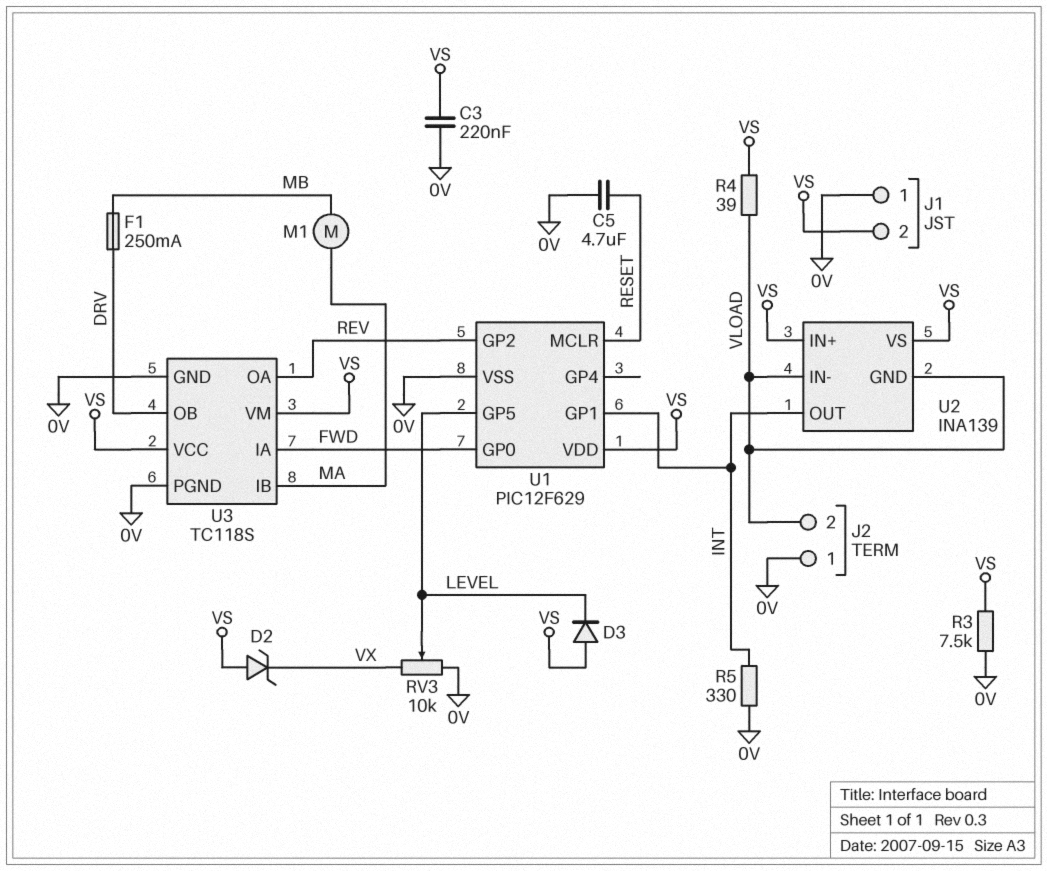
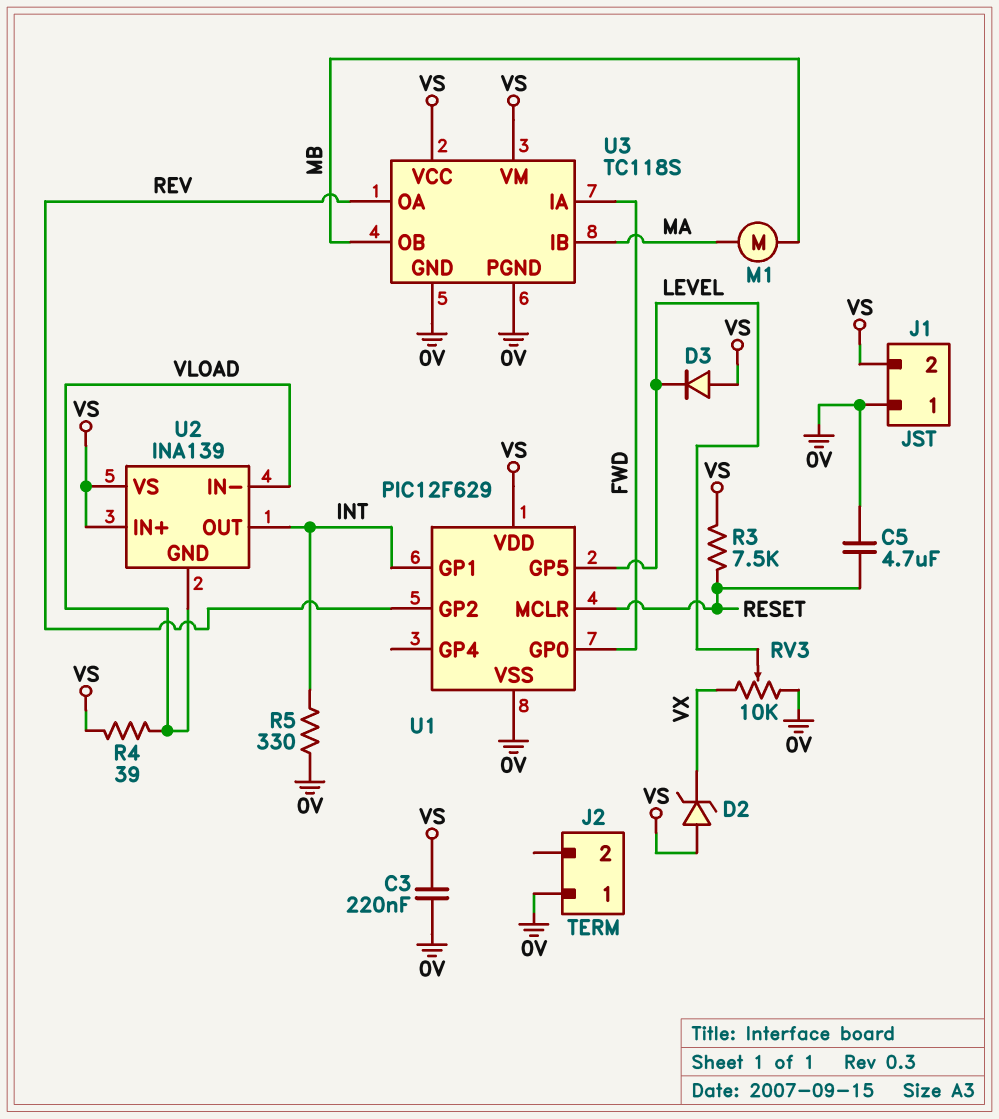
F1: 250mA (DRV, MB) -> none
J2 pin 2: VLOAD -> none
R3: 7.5k (0V, VS) -> 7.5k (RESET, VS)
U3 pin OB: DRV -> MB

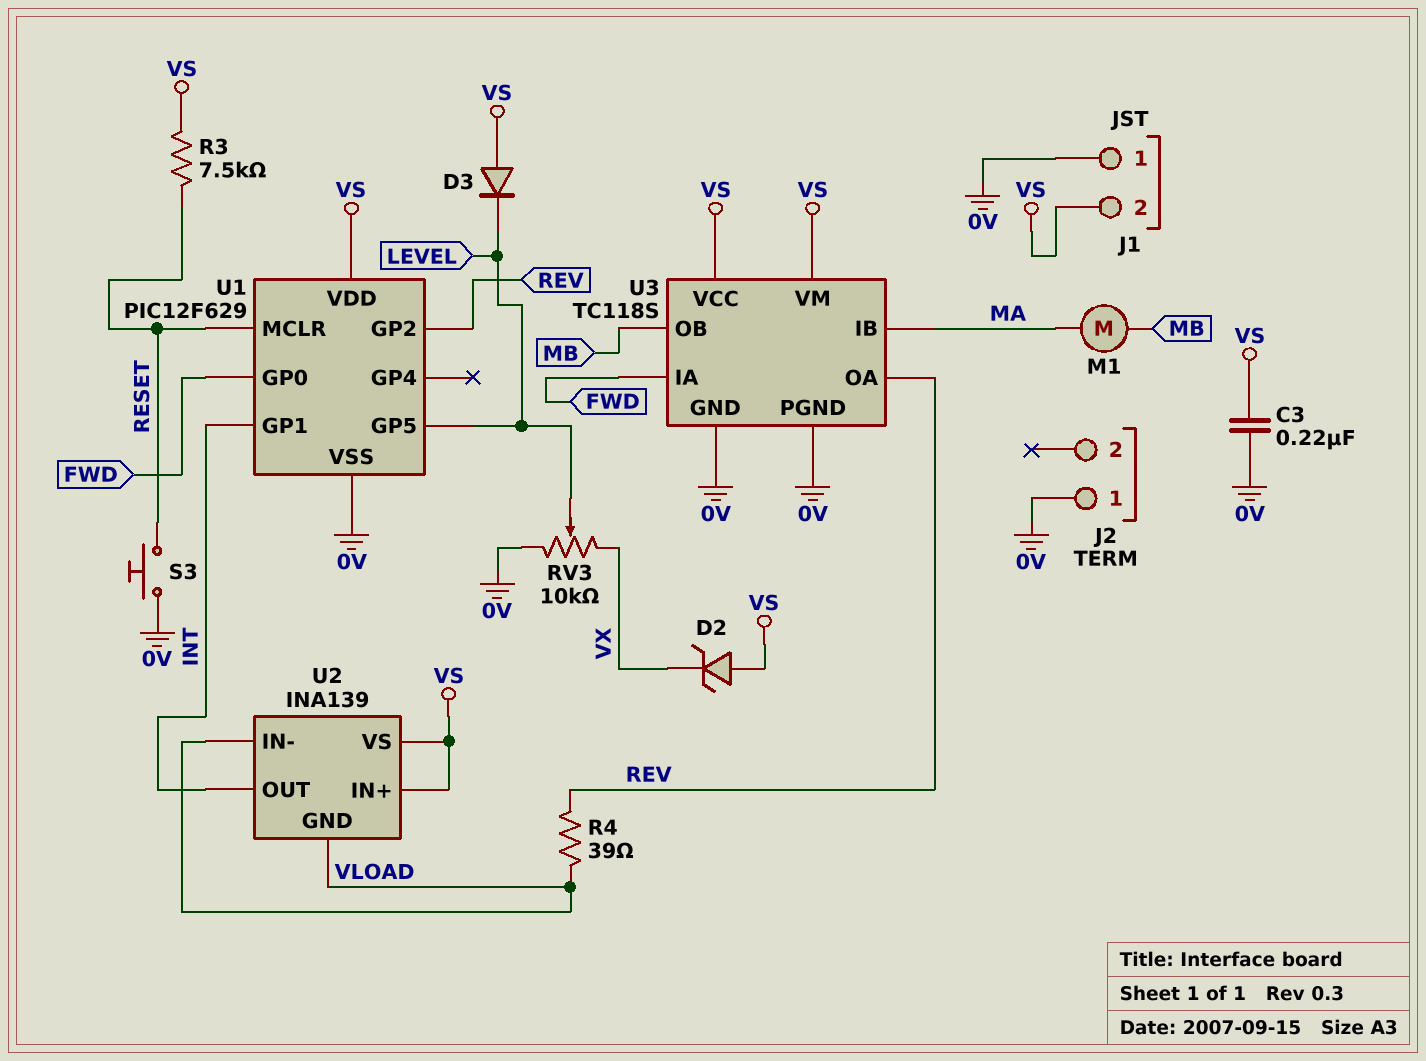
C5: 4.7uF (0V, RESET) -> none
R4: 39 (VLOAD, VS) -> 39 (REV, VLOAD)
R5: 330 (0V, INT) -> none
S3: none -> button (0V, RESET)

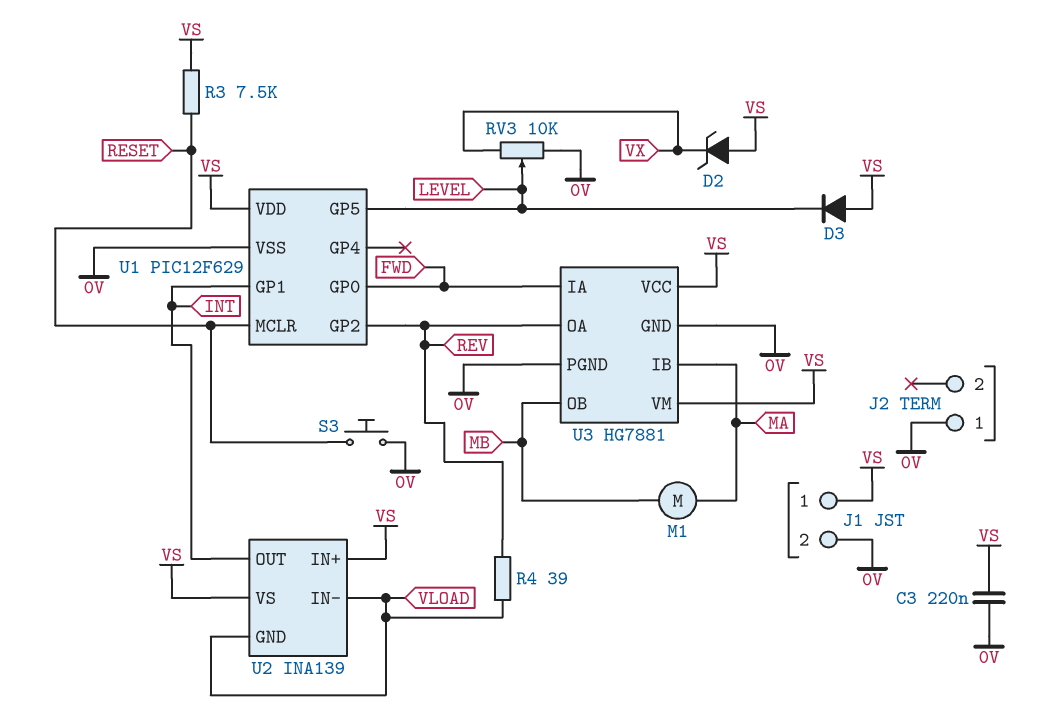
J1 pin 1: 0V -> VS
J1 pin 2: VS -> 0V
U3: TC118S -> HG7881

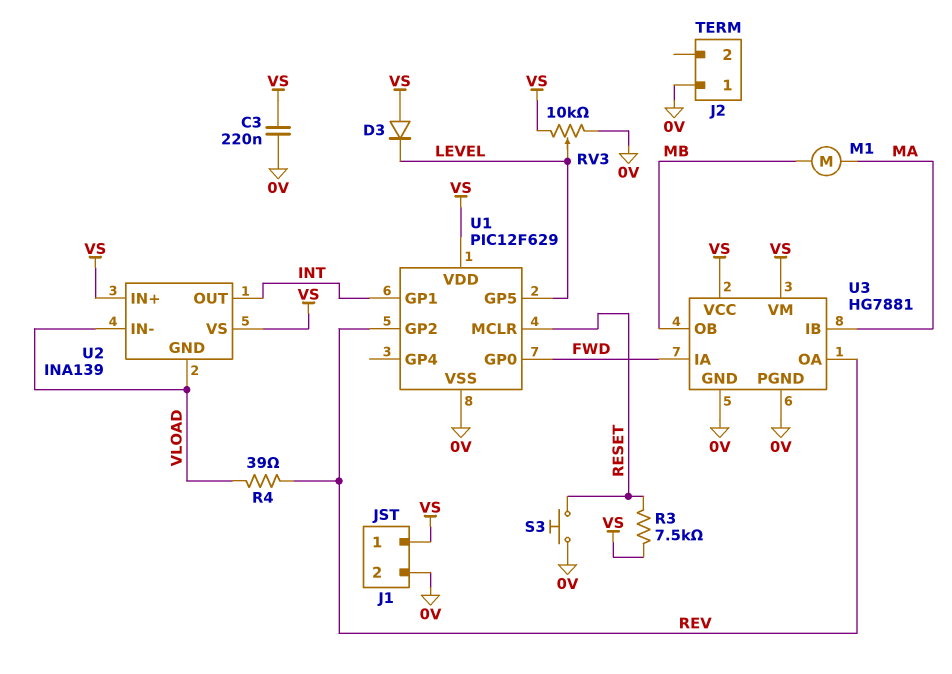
D2: zener (A VS, K VX) -> none
RV3: 10k (0V, VX, wiper LEVEL) -> 10k (0V, VS, wiper LEVEL)

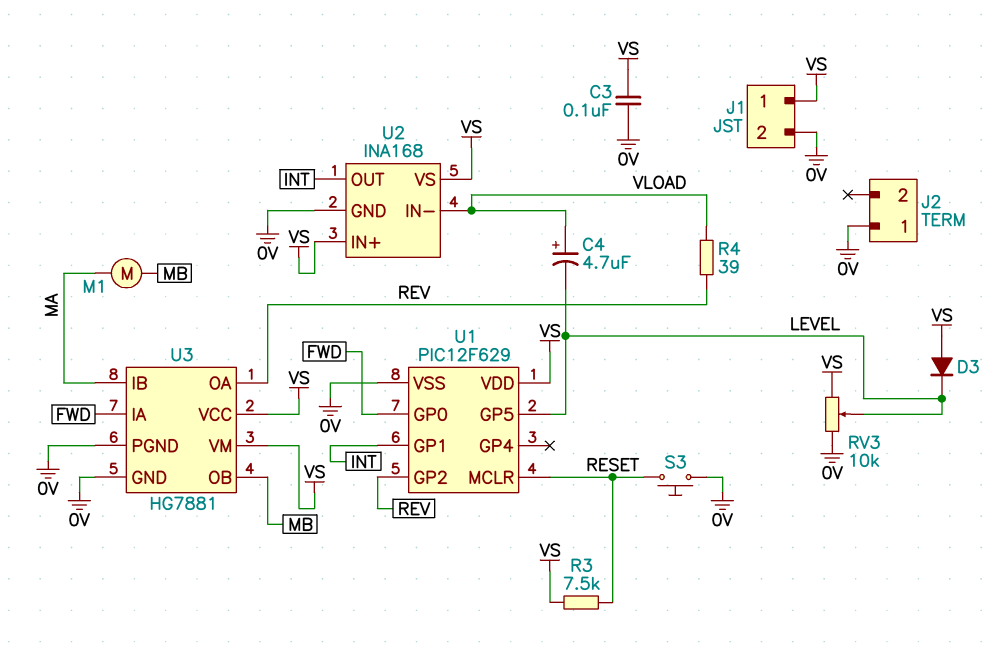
C3: 220nF (0V, VS) -> 100nF (0V, VS)
C4: none -> 4.7uF (plus VLOAD, minus LEVEL)
U2: INA139 -> INA168
U2 pin GND: VLOAD -> 0V

